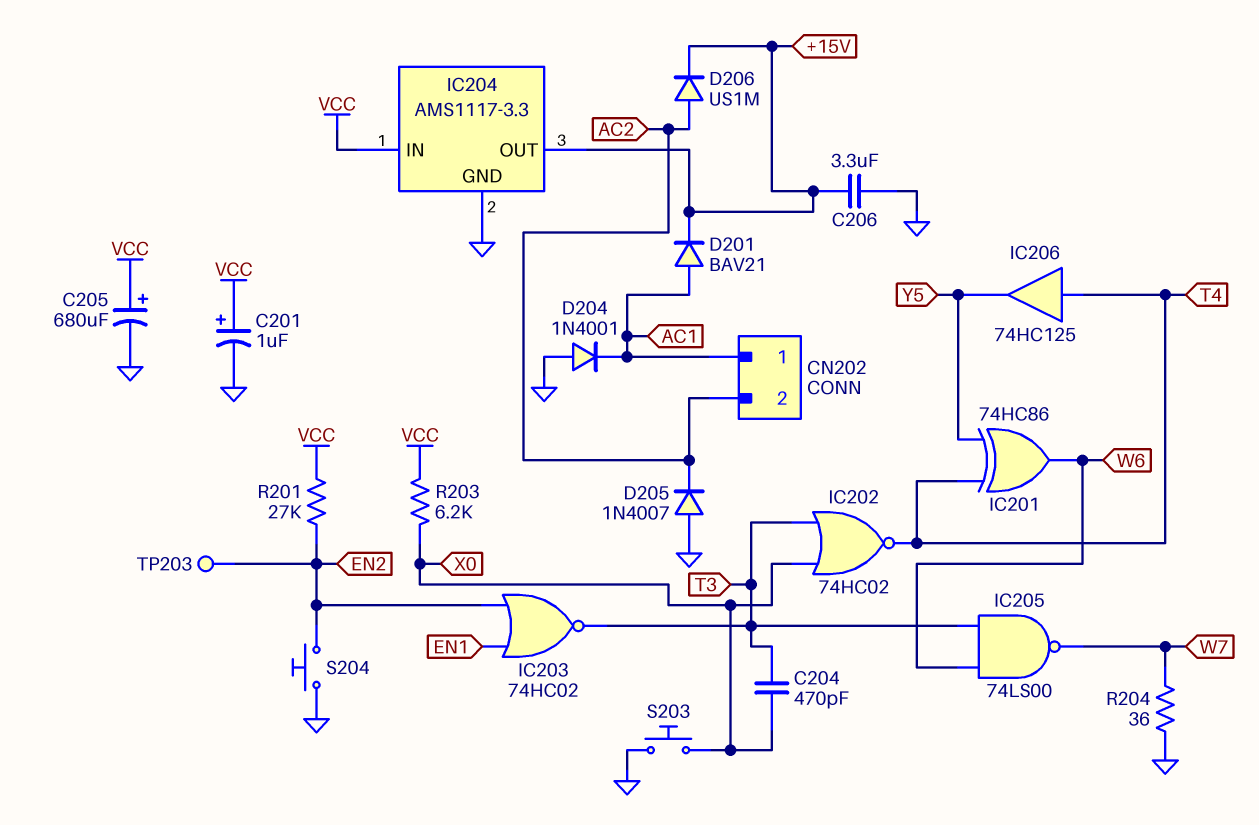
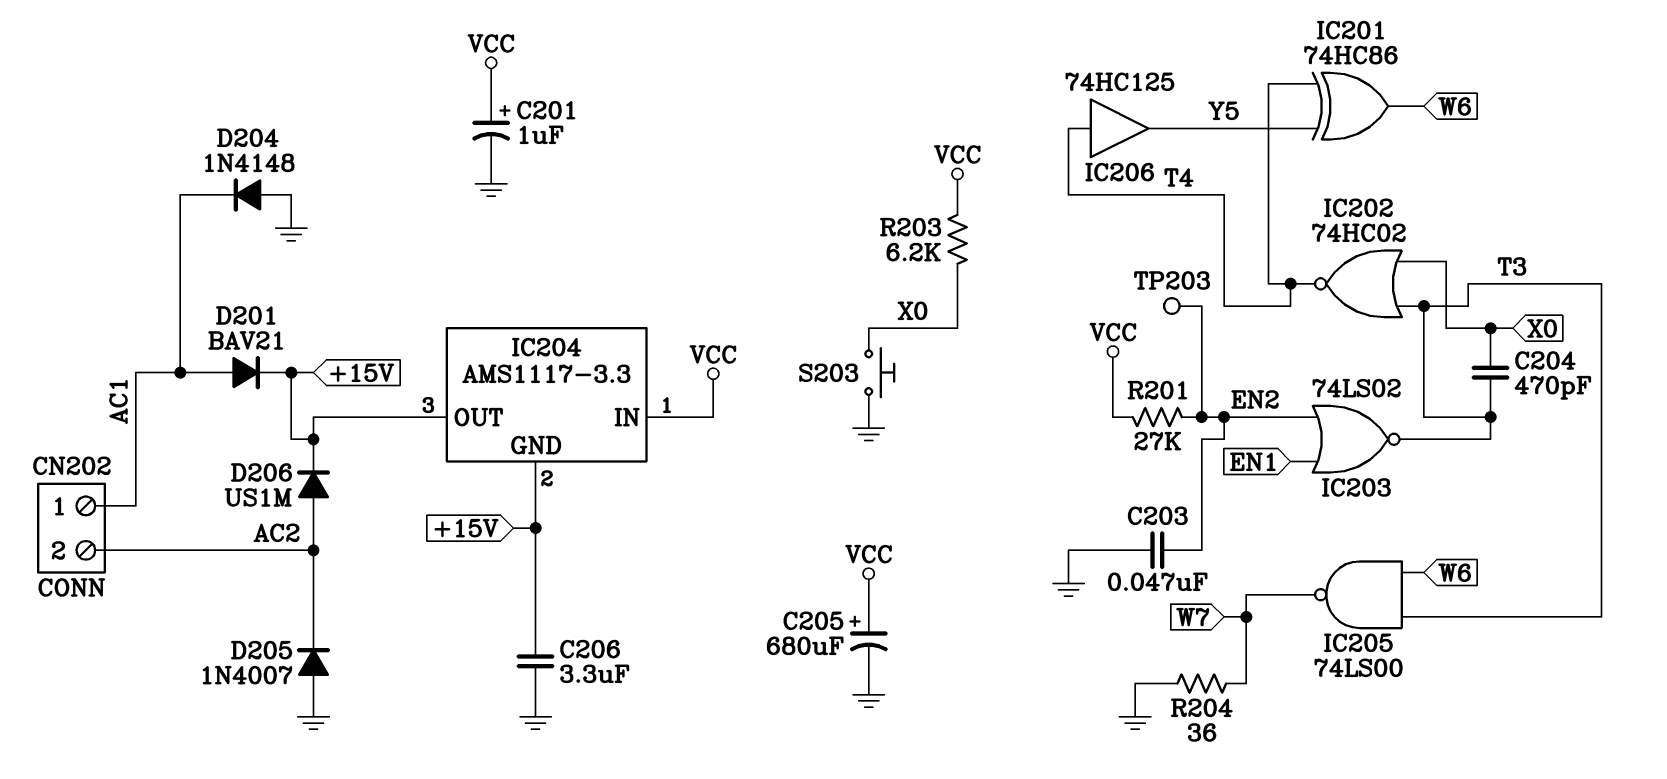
C203: none -> 47nF (EN2, GND)
D204: diode 1N4001 (A GND, K AC1) -> diode 1N4148 (A GND, K AC1)
IC203: NOR 74HC02 (in EN1, in EN2, out T3) -> NOR 74LS02 (in EN1, in EN2, out T3)
IC204 pin GND: GND -> +15V
S204: button (EN2, GND) -> none

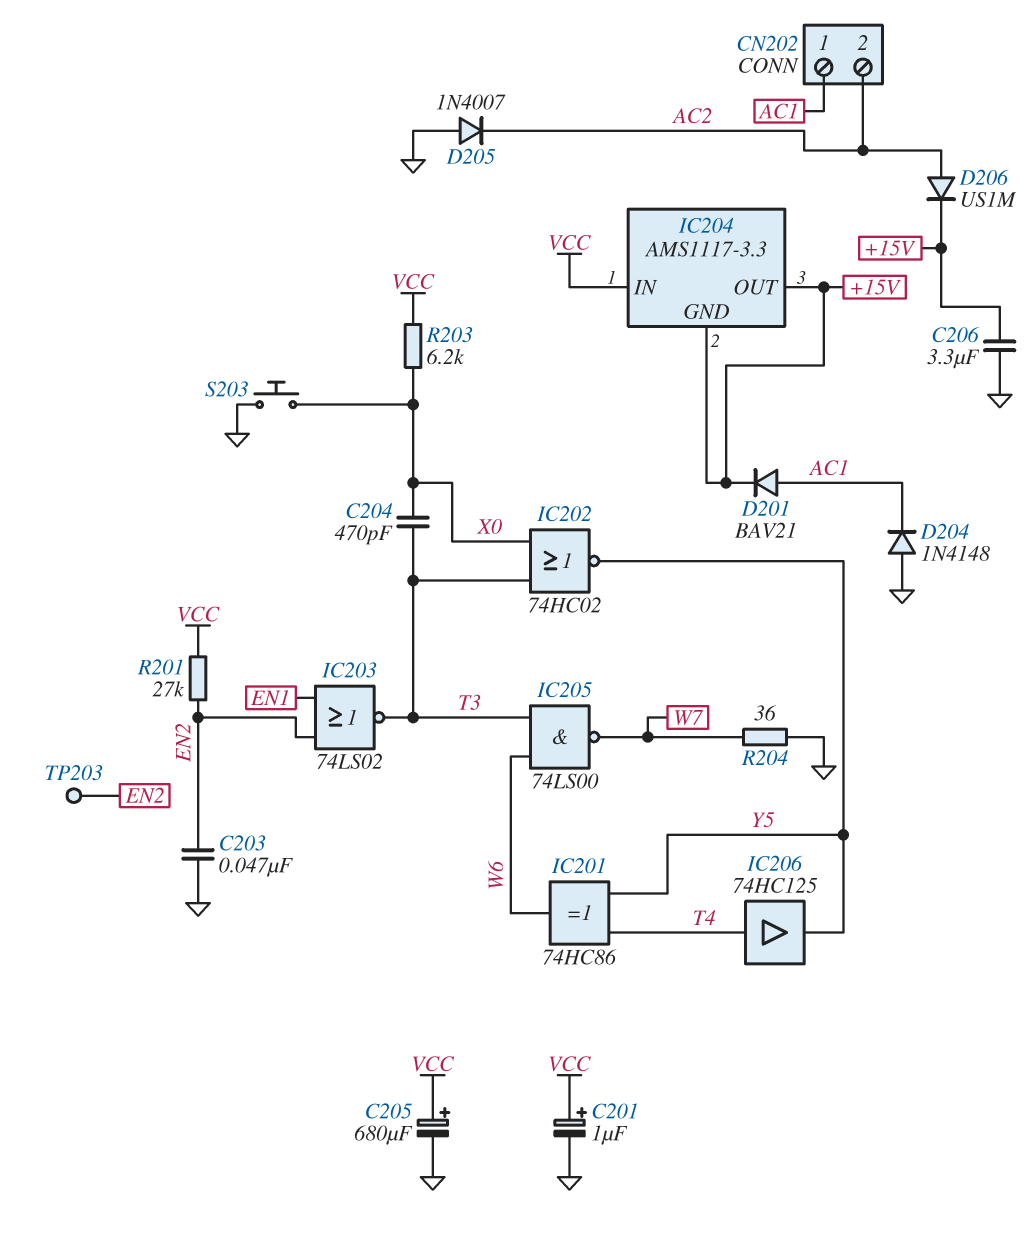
IC202: NOR 74HC02 (in T3, in X0, out T4) -> NOR 74HC02 (in T3, in X0, out Y5)

